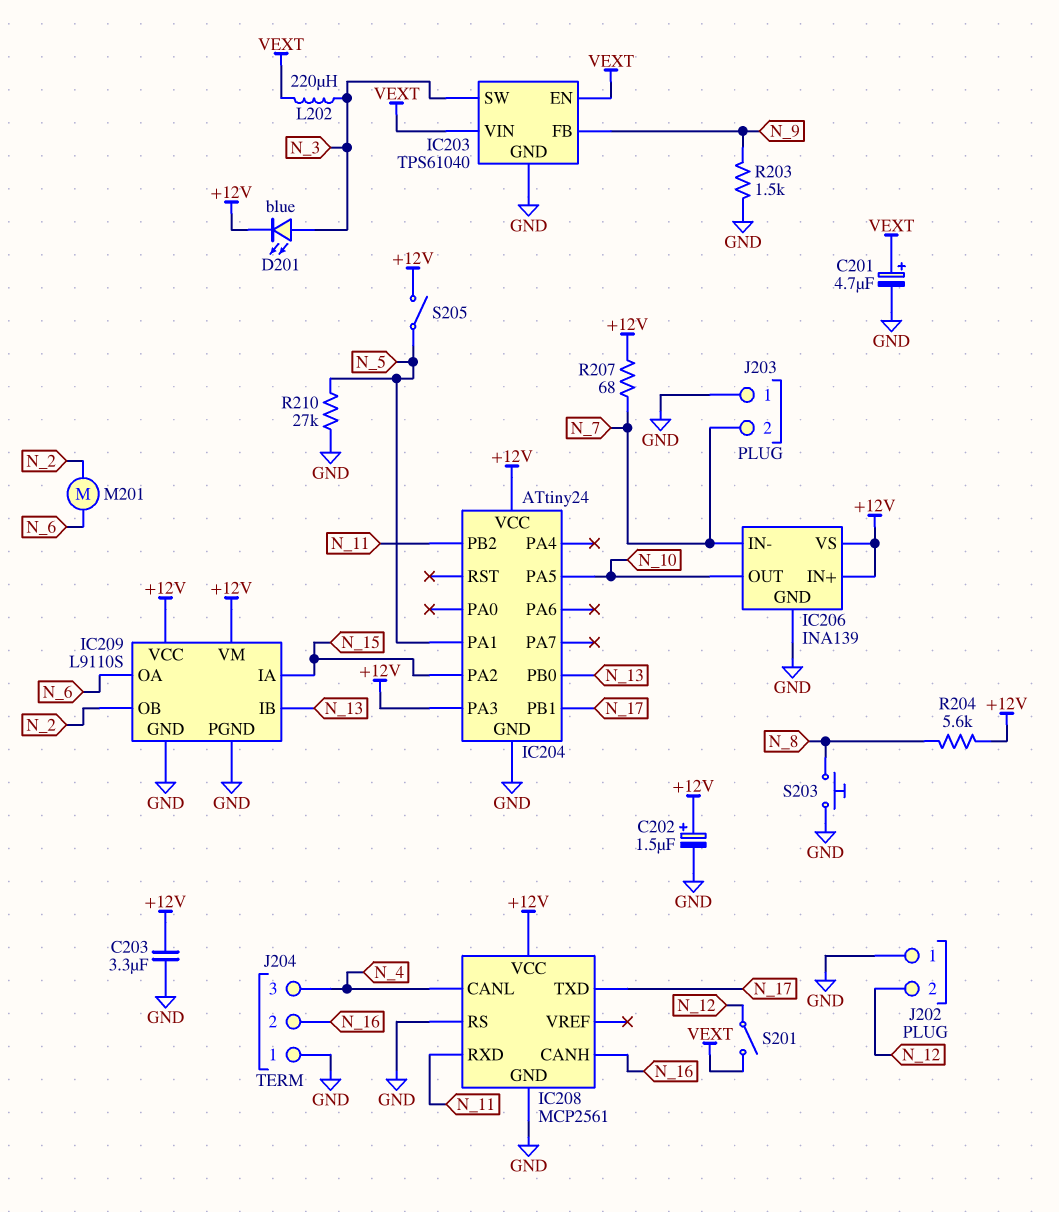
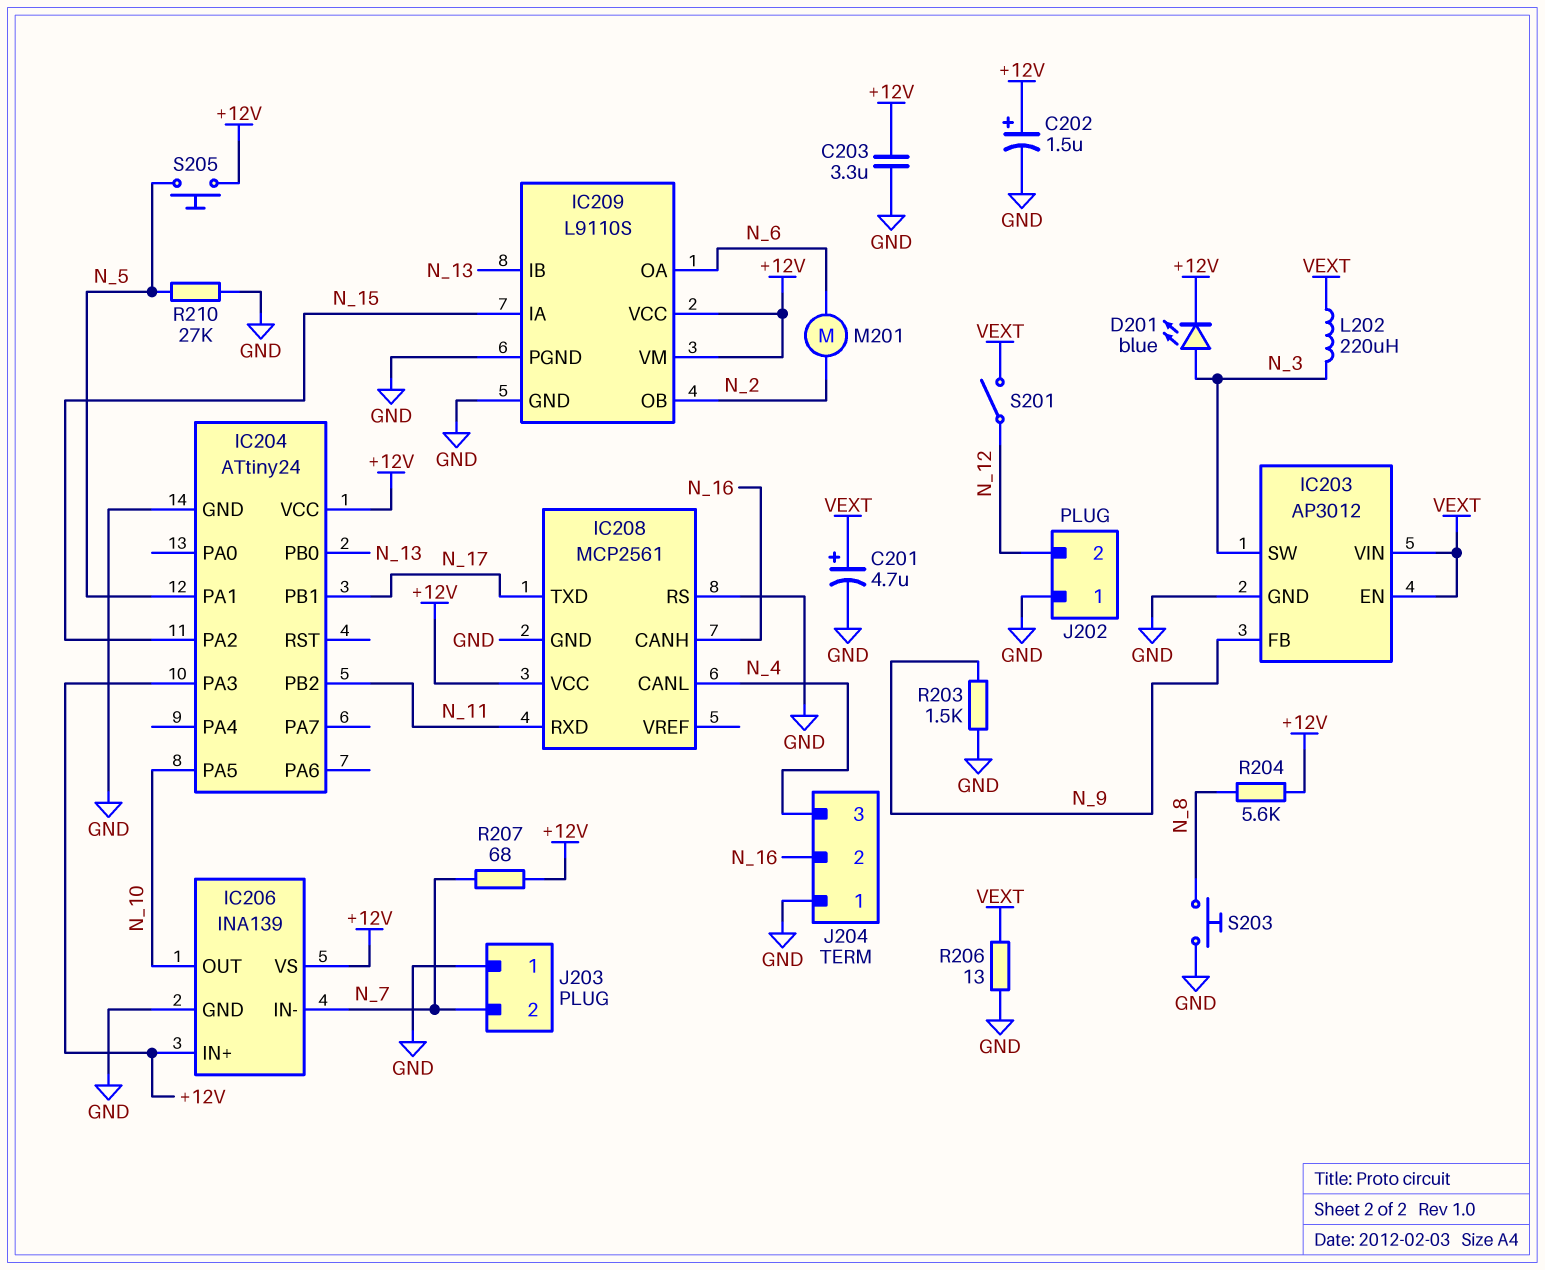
IC203: TPS61040 -> AP3012
R206: none -> 13 (GND, VEXT)
S205: switch (+12V, N_5) -> button (+12V, N_5)

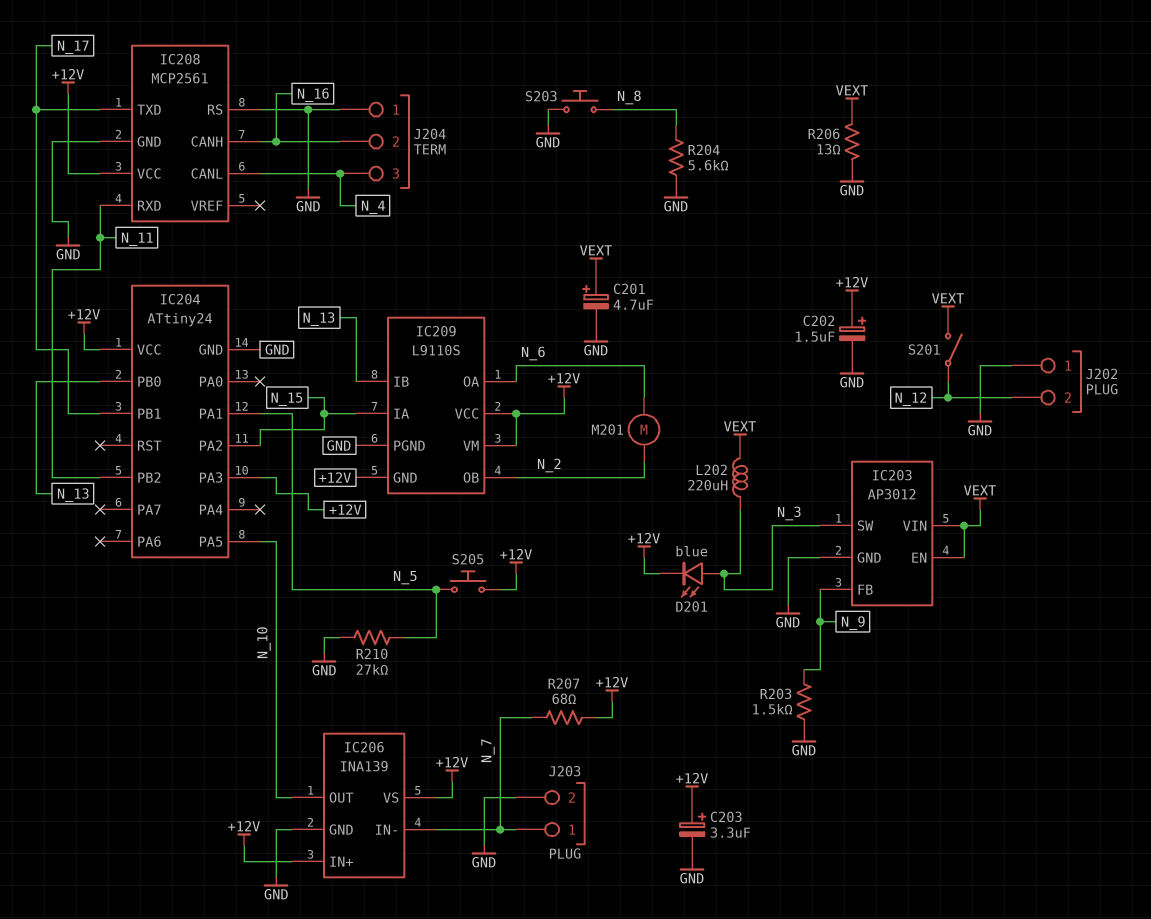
C203: 3.3uF (+12V, GND) -> 3.3uF (plus +12V, minus GND)
IC209 pin GND: GND -> +12V
J203 pin 1: GND -> N_7
J203 pin 2: N_7 -> GND
R204: 5.6k (+12V, N_8) -> 5.6k (GND, N_8)

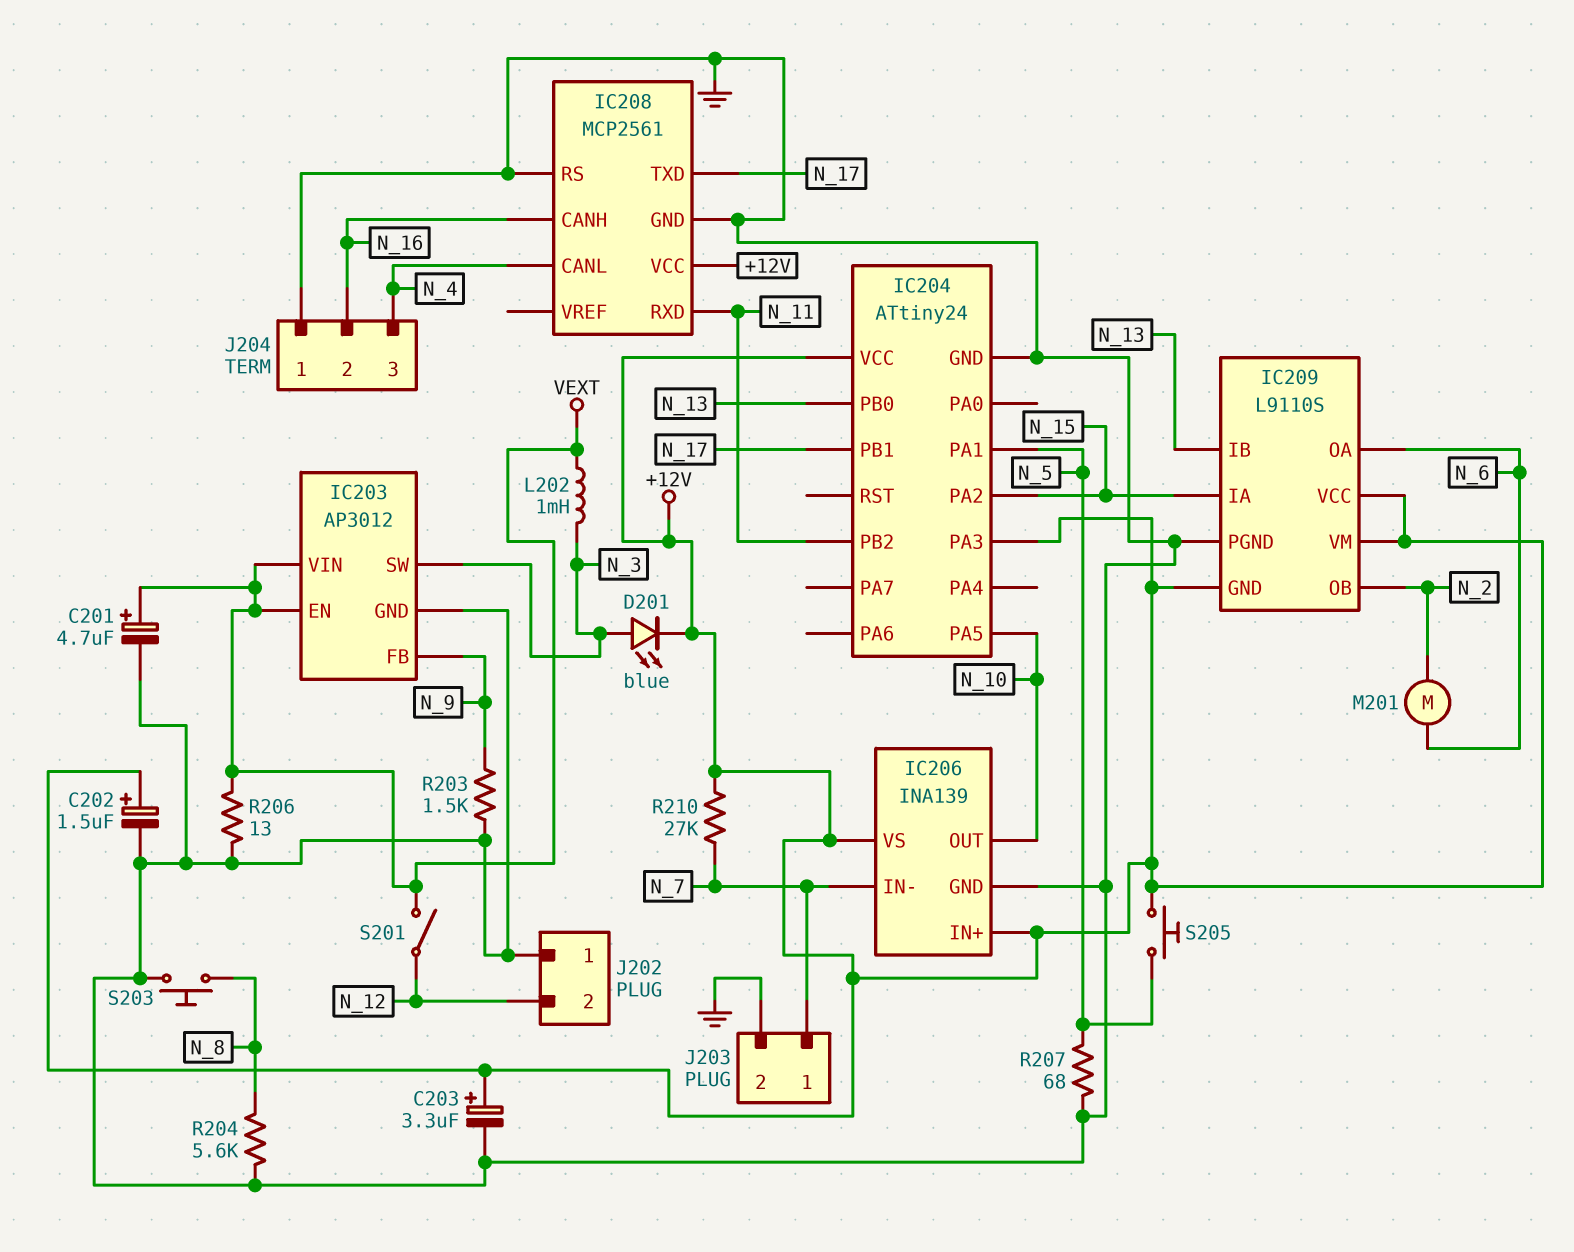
L202: 220uH (N_3, VEXT) -> 1mH (N_3, VEXT)
R207: 68 (+12V, N_7) -> 68 (GND, N_5)
R210: 27k (GND, N_5) -> 27k (+12V, N_7)

